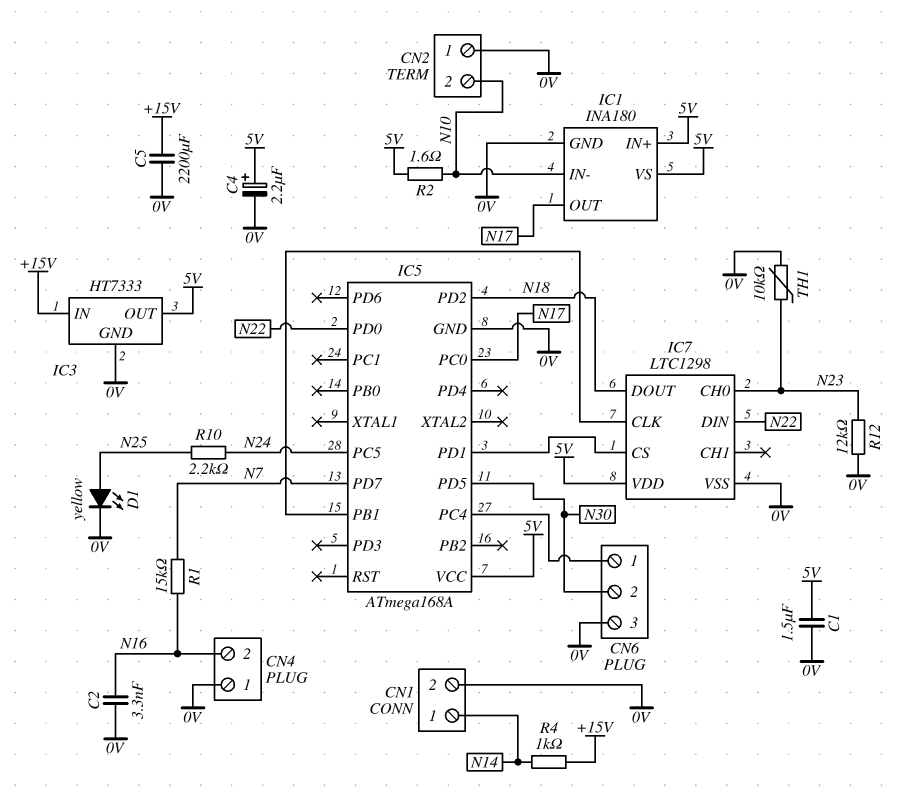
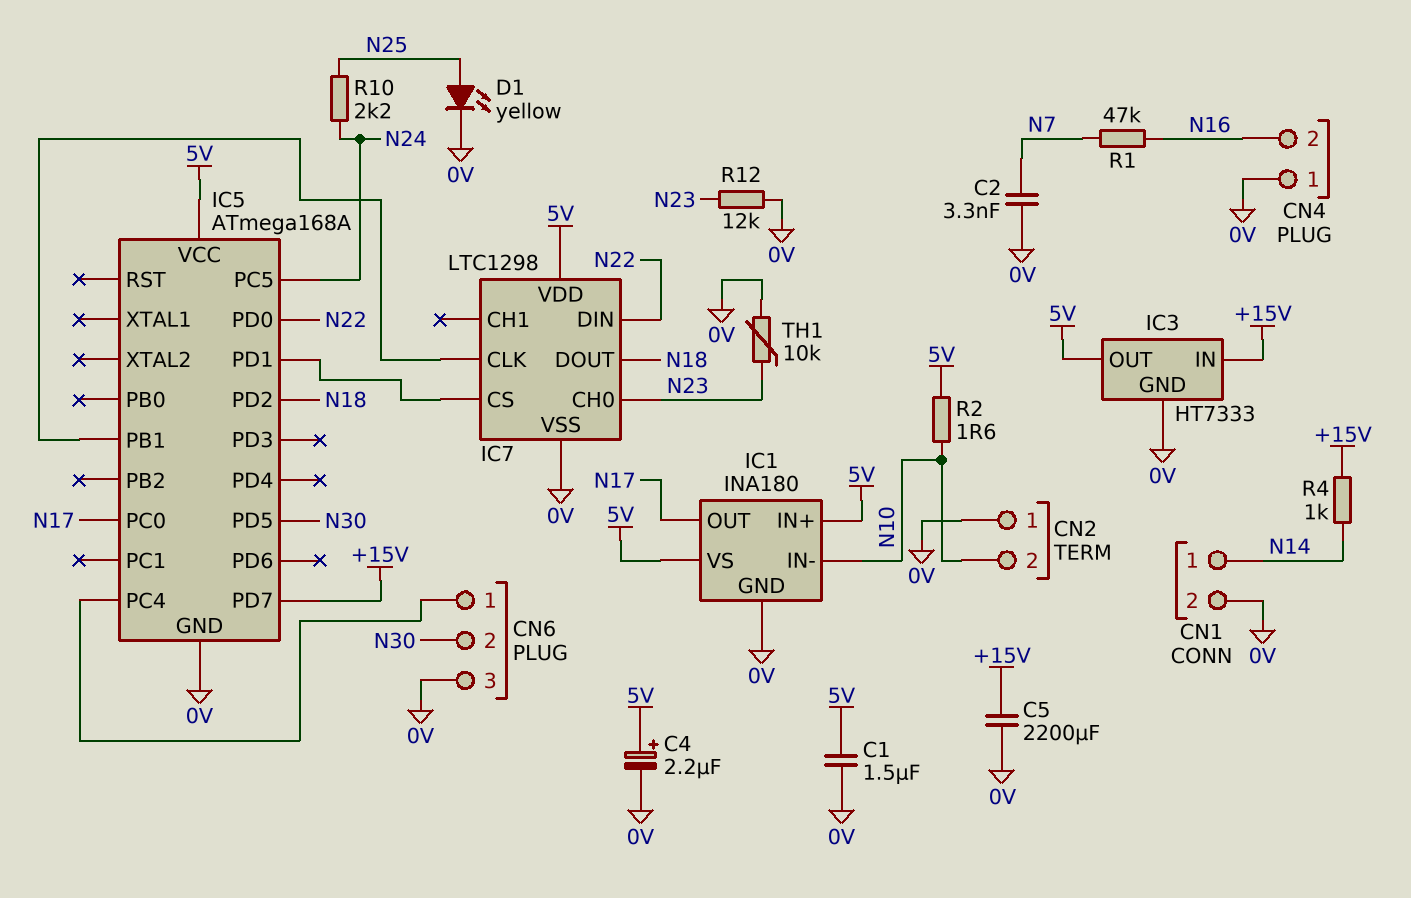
C2: 3.3nF (0V, N16) -> 3.3nF (0V, N7)
IC5 pin PD7: N7 -> +15V
R1: 15k (N7, N16) -> 47k (N7, N16)

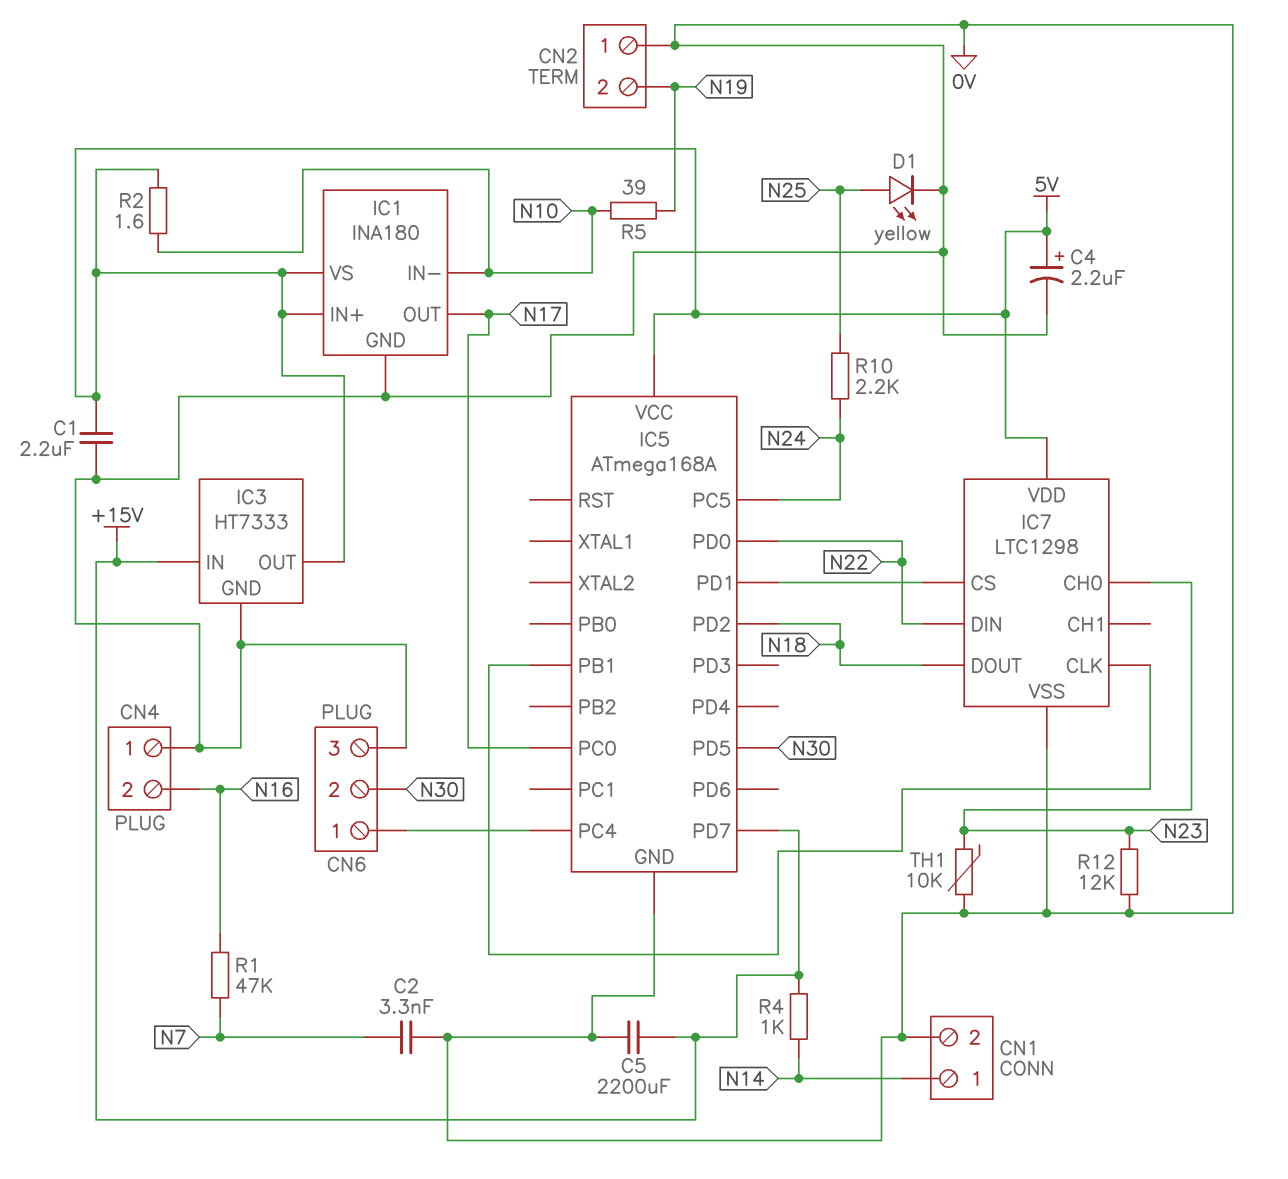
C1: 1.5uF (0V, 5V) -> 2.2uF (0V, 5V)
CN2 pin 2: N10 -> N19
R5: none -> 39 (N10, N19)

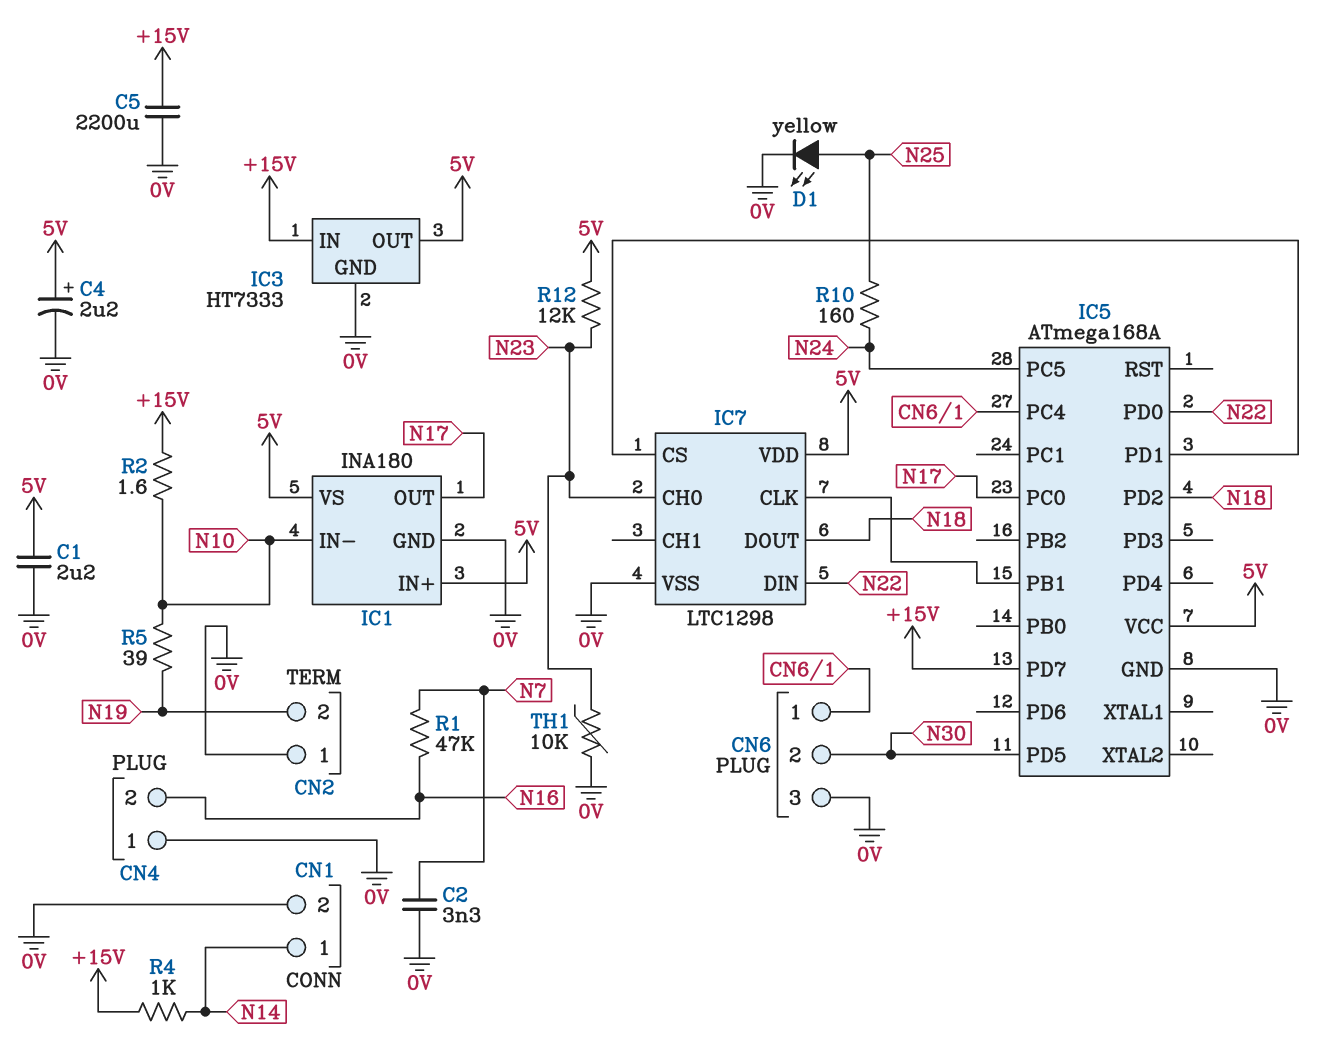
R2: 1.6 (5V, N10) -> 1.6 (+15V, N10)
R10: 2.2k (N24, N25) -> 160 (N24, N25)
R12: 12k (0V, N23) -> 12k (5V, N23)

